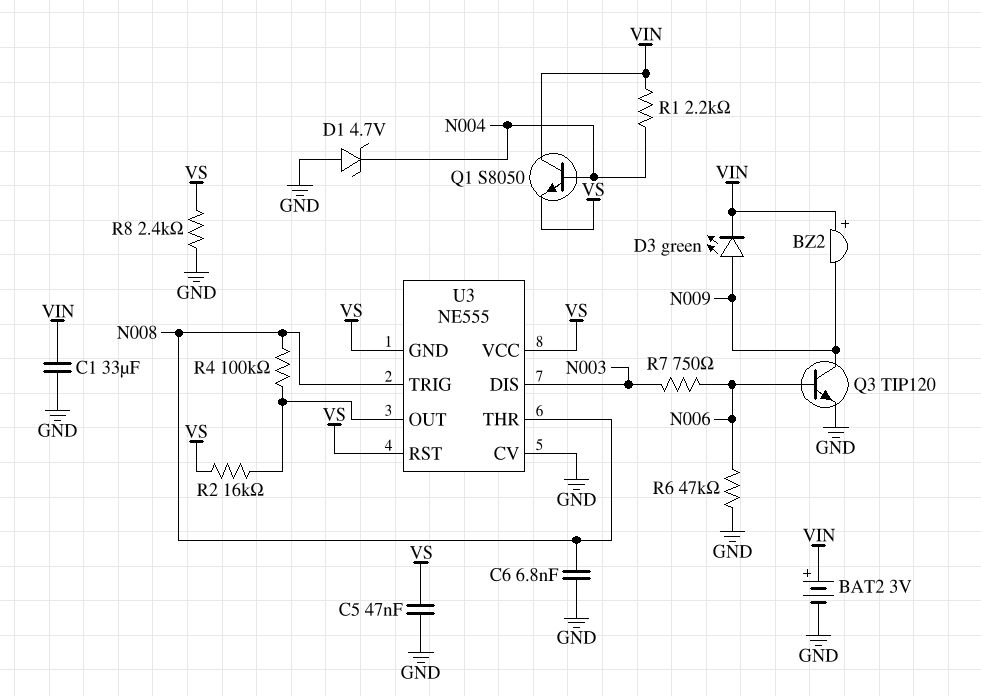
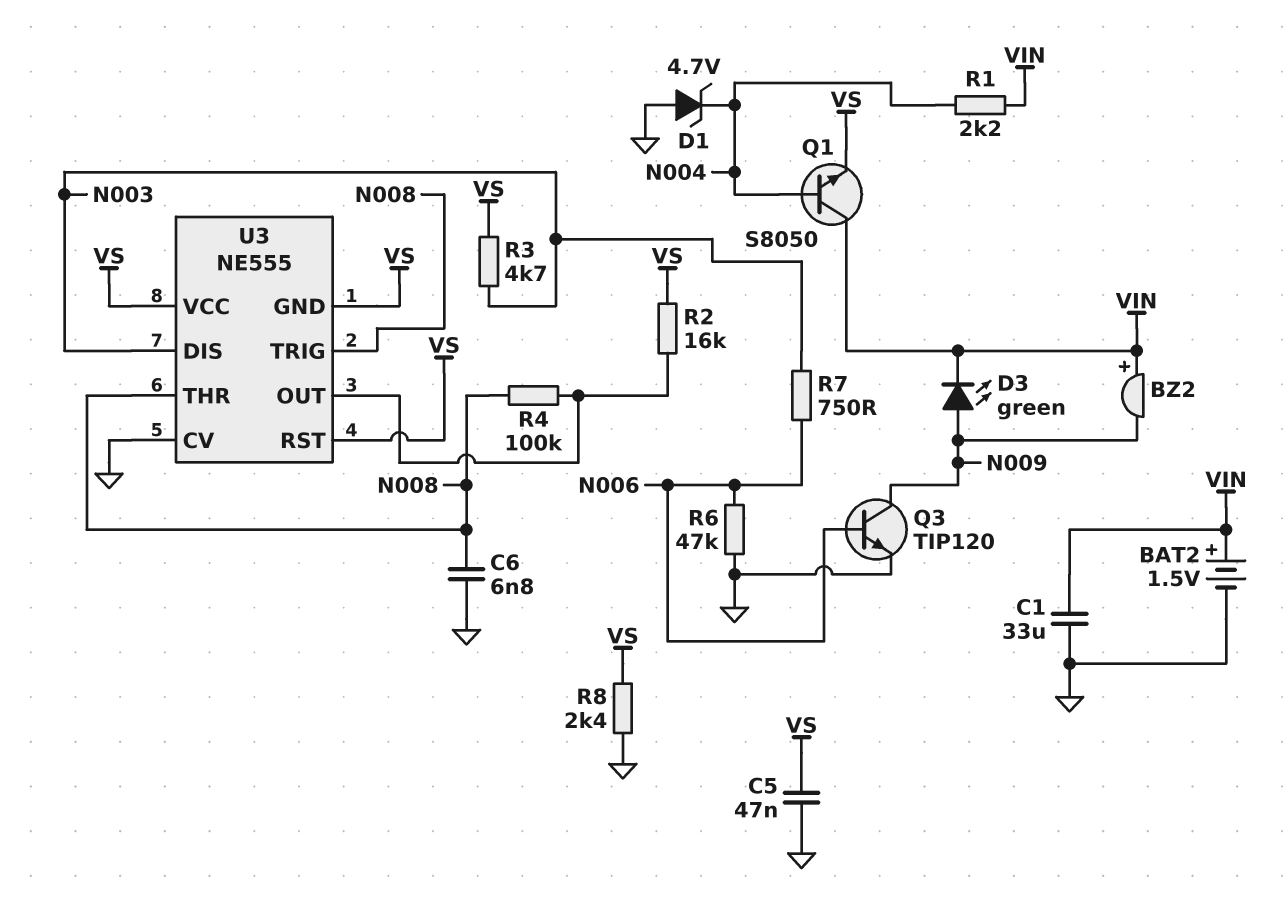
BAT2: 3V (plus VIN, minus GND) -> 1.5V (plus VIN, minus GND)
R3: none -> 4.7k (N003, VS)

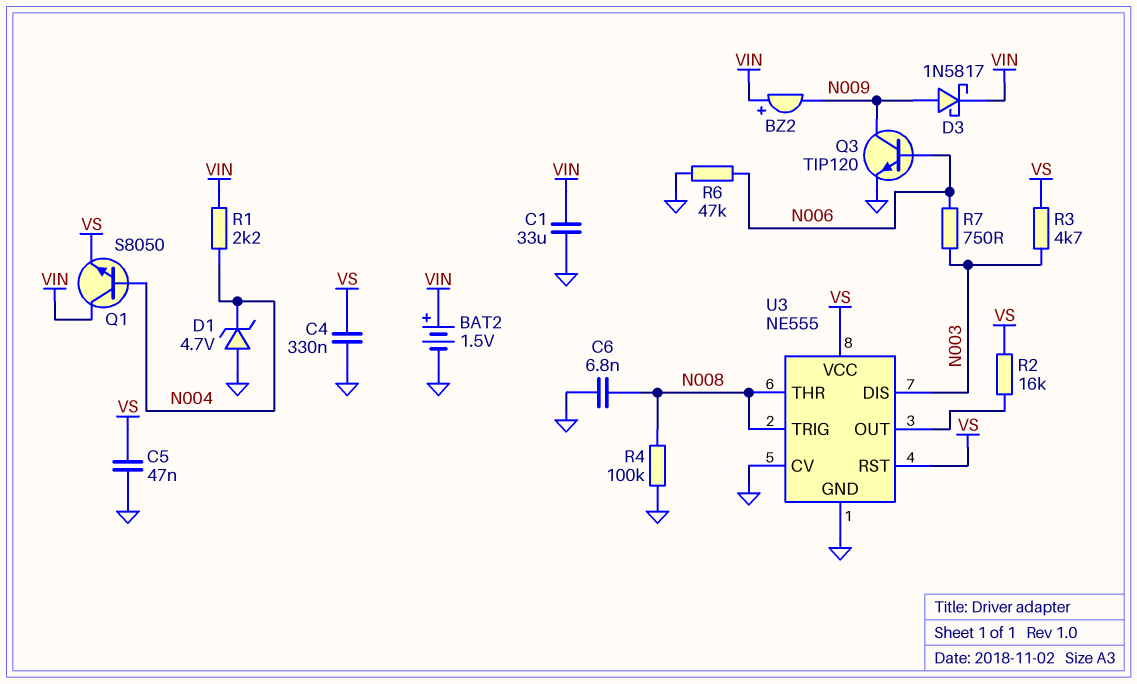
C4: none -> 330nF (GND, VS)
D3: LED green (A N009, K VIN) -> schottky 1N5817 (A N009, K VIN)
R4: 100k (N008, U3/OUT) -> 100k (GND, N008)
R8: 2.4k (GND, VS) -> none
U3 pin GND: VS -> GND

